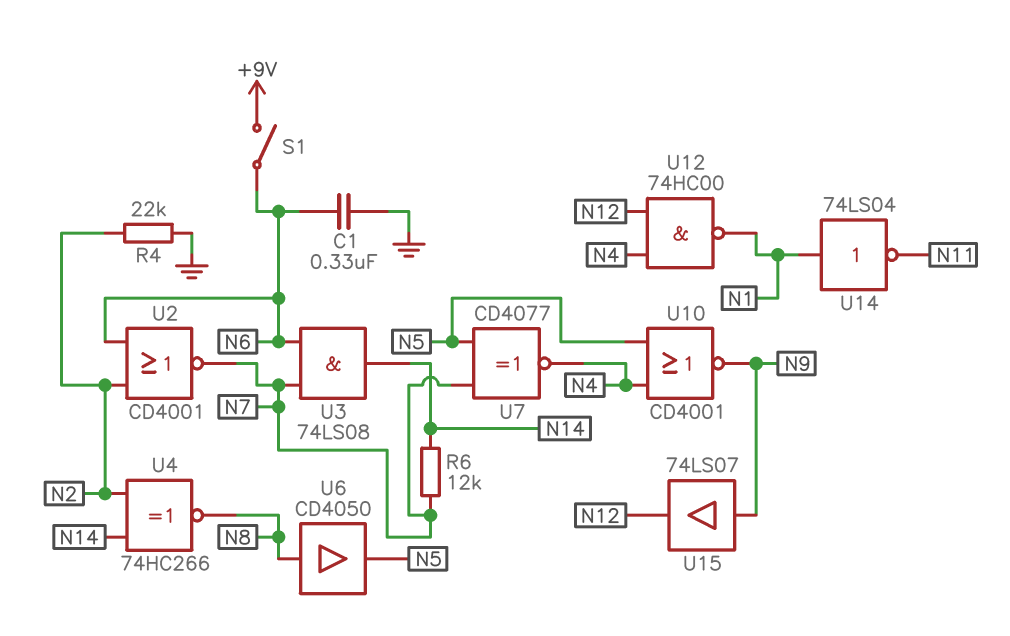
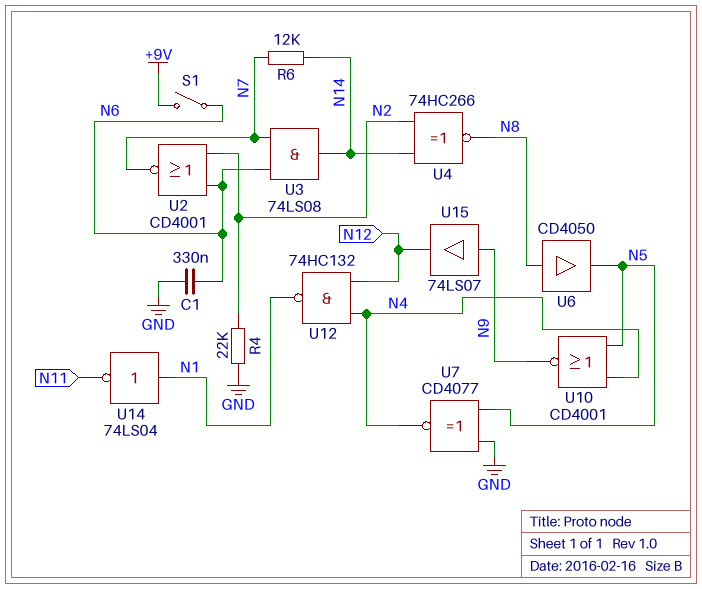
U7: XNOR CD4077 (in N5, in N7, out N4) -> XNOR CD4077 (in GND, in N5, out N4)
U12: NAND 74HC00 (in N4, in N12, out N1) -> NAND 74HC132 (in N4, in N12, out N1)

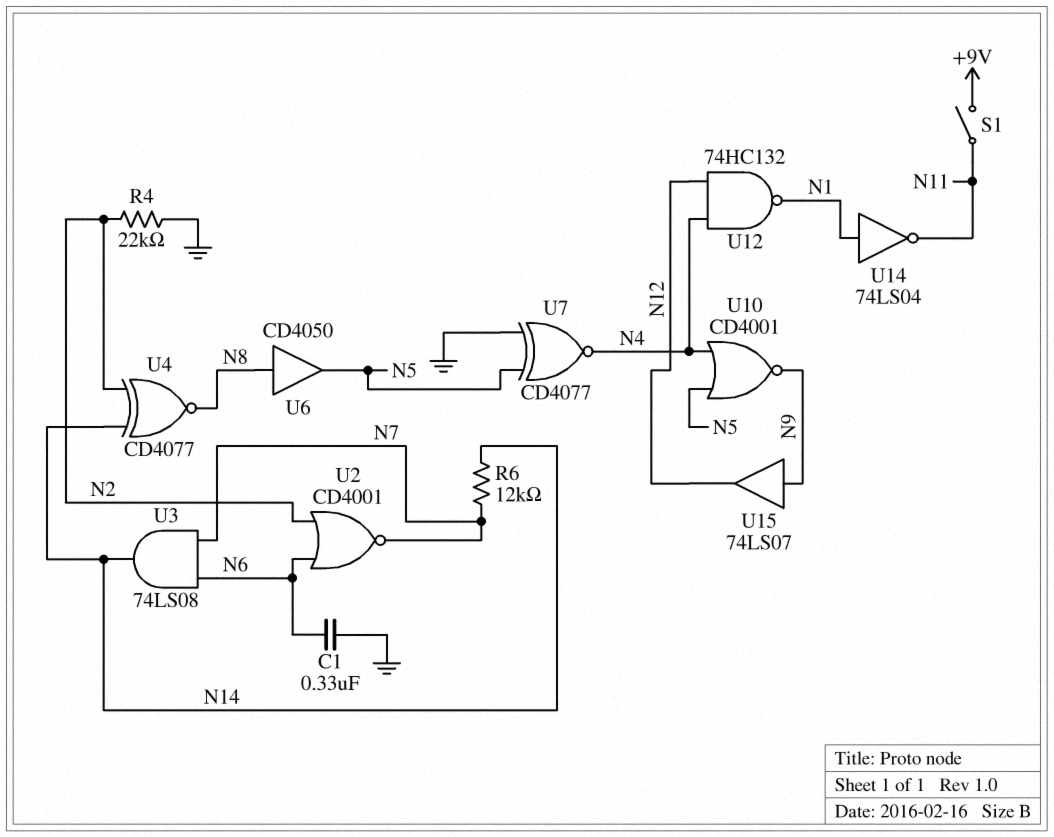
S1: switch (+9V, N6) -> switch (+9V, N11)
U4: XNOR 74HC266 (in N2, in N14, out N8) -> XNOR CD4077 (in N2, in N14, out N8)

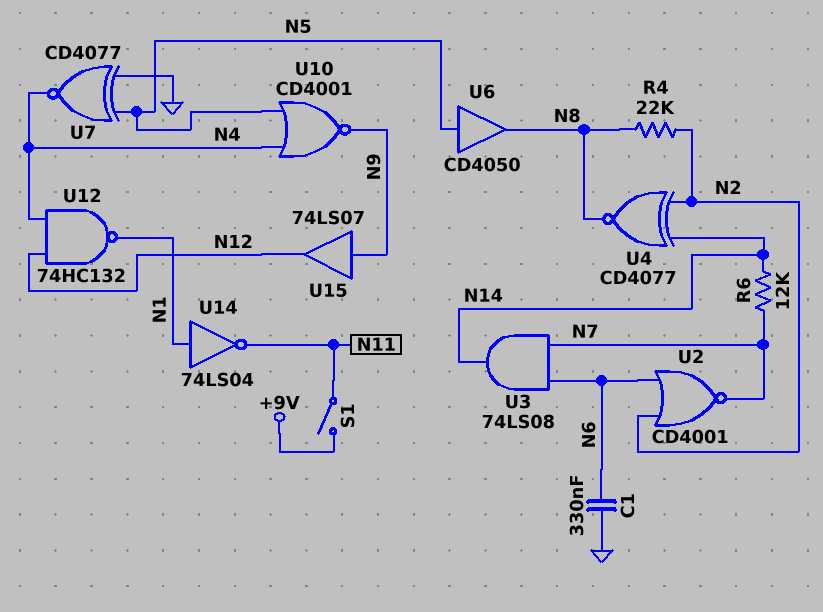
R4: 22k (GND, N2) -> 22k (N2, N8)
U6: buffer CD4050 (in N8, out N5) -> buffer CD4050 (in N5, out N8)

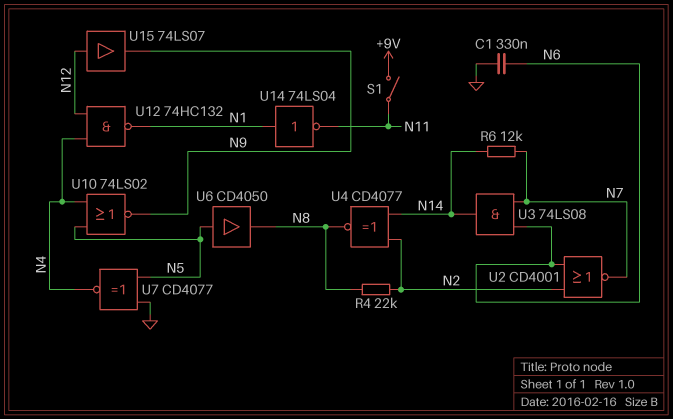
U10: NOR CD4001 (in N4, in N5, out N9) -> NOR 74LS02 (in N4, in N5, out N9)
U15: buffer 74LS07 (in N9, out N12) -> buffer 74LS07 (in N12, out N9)

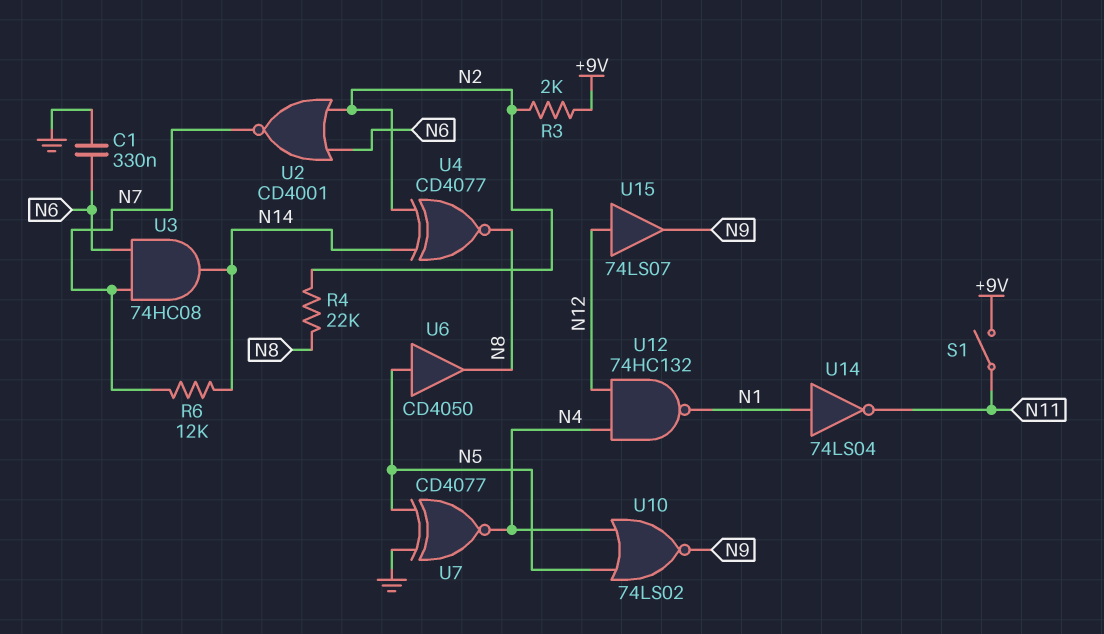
R3: none -> 2k (+9V, N2)
U3: AND 74LS08 (in N6, in N7, out N14) -> AND 74HC08 (in N6, in N7, out N14)

